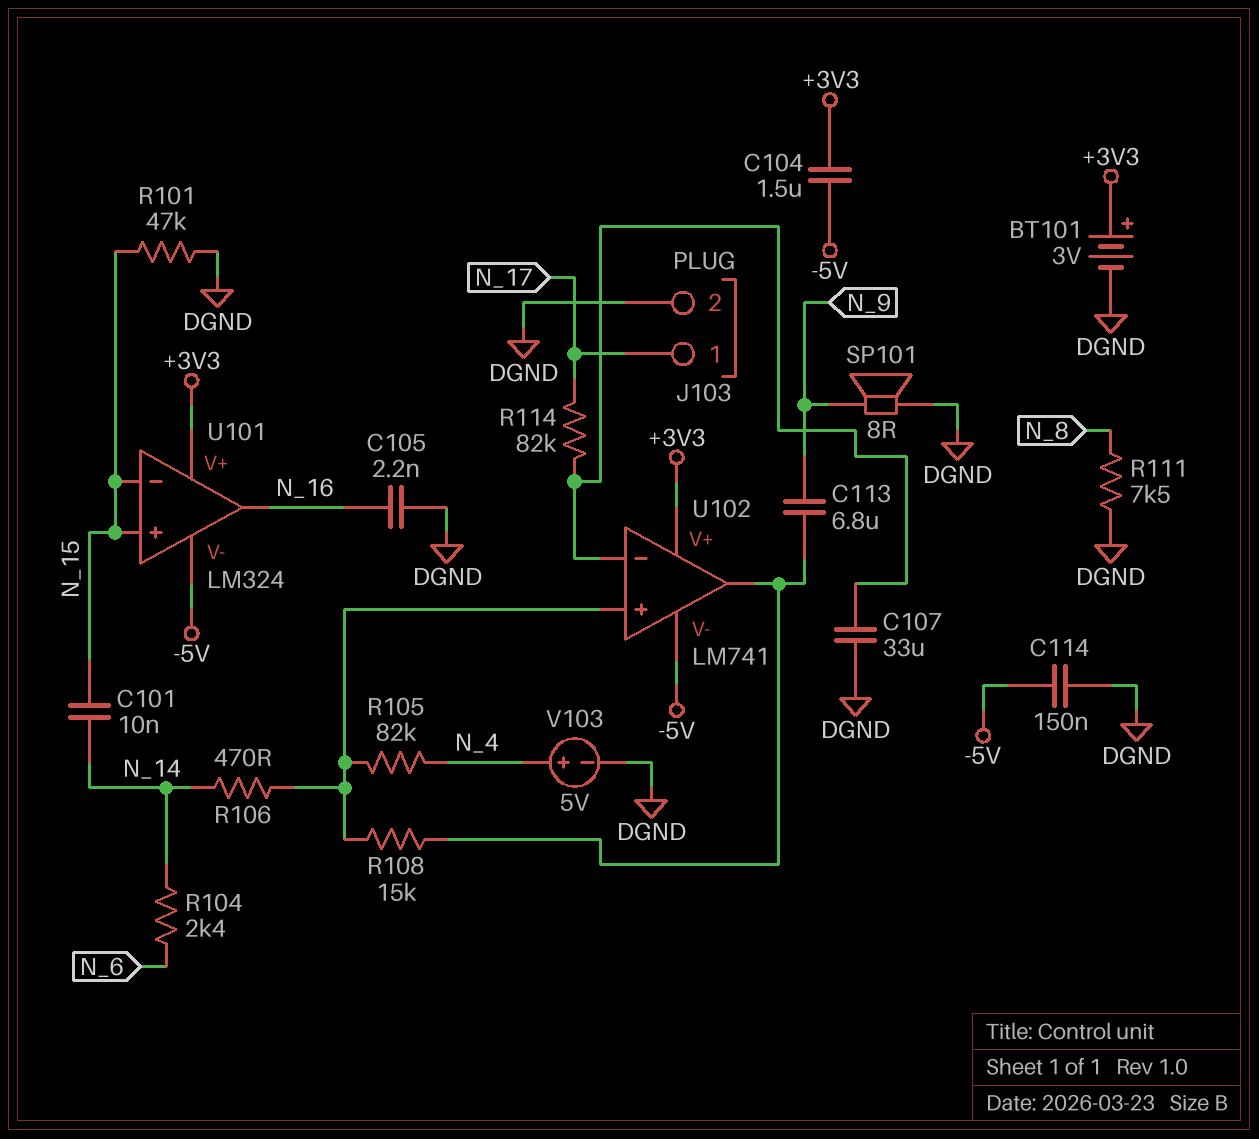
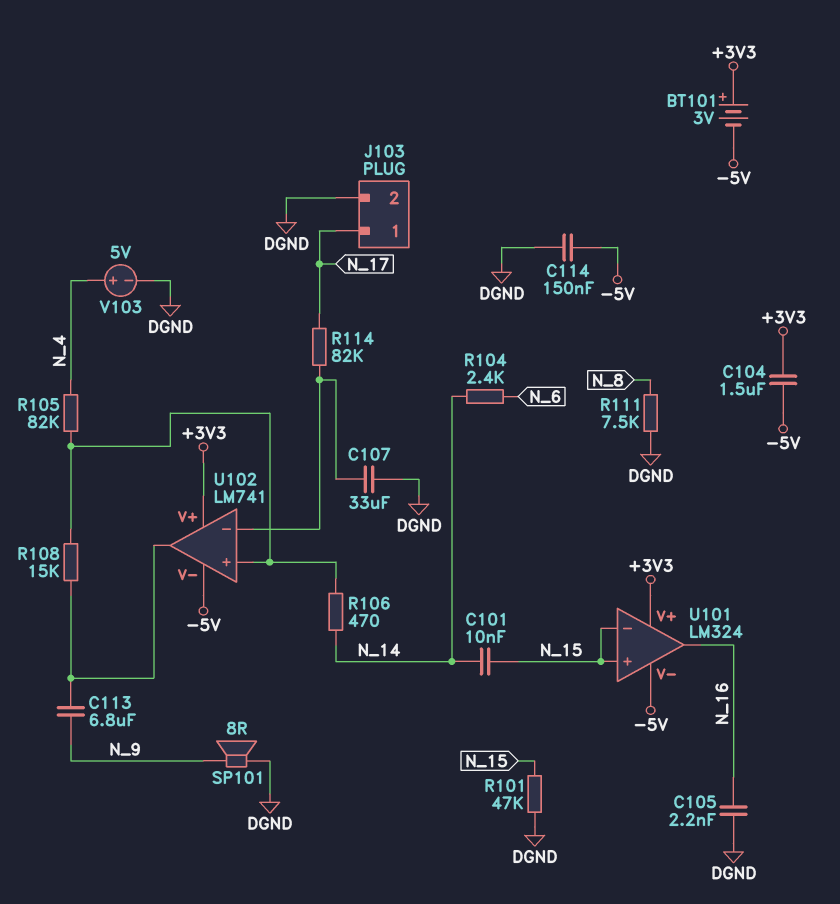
BT101: 3V (plus +3V3, minus DGND) -> 3V (plus +3V3, minus -5V)

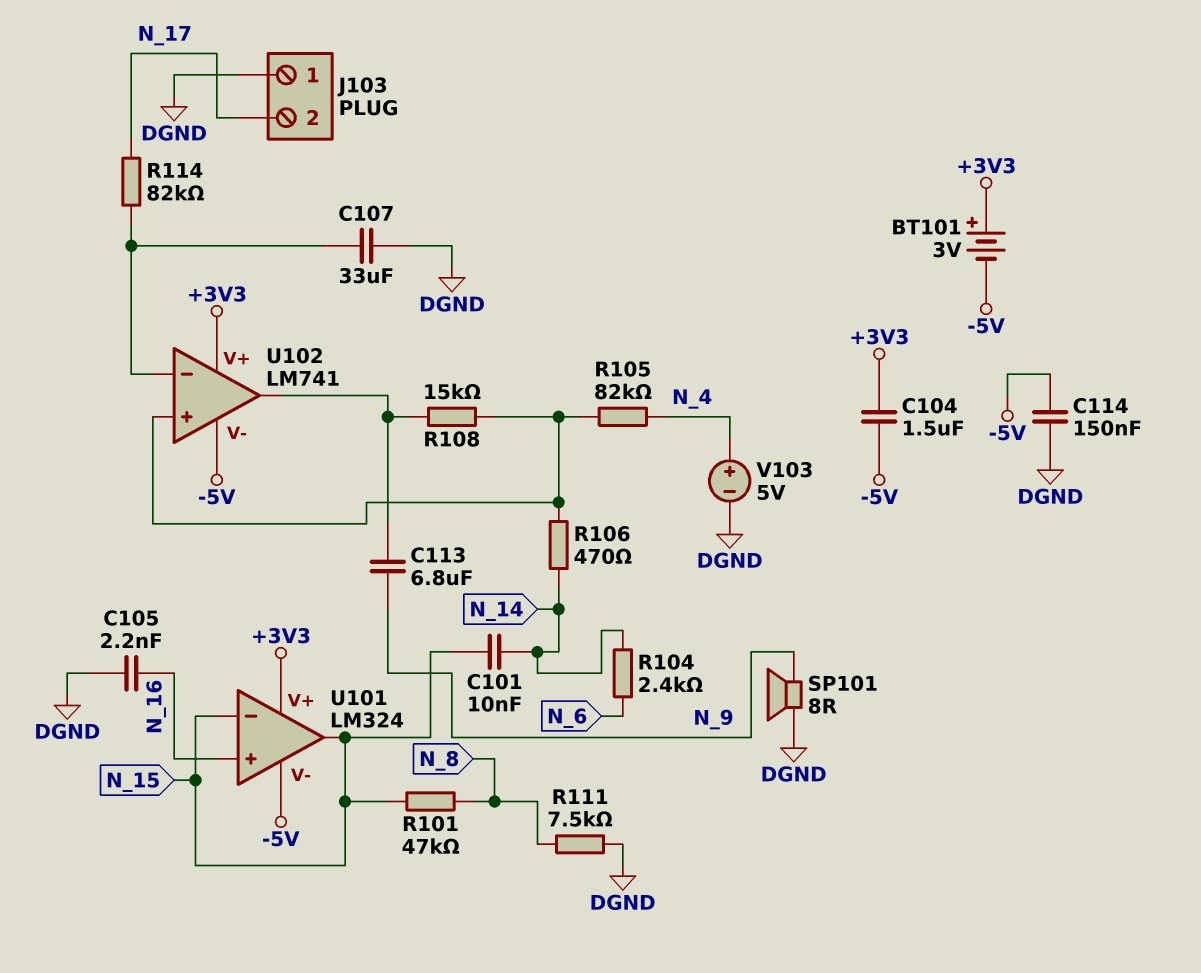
J103 pin 1: N_17 -> DGND
J103 pin 2: DGND -> N_17
R101: 47k (DGND, N_15) -> 47k (N_8, N_15)
U101 pin in+: N_15 -> N_16
U101 pin out: N_16 -> N_15

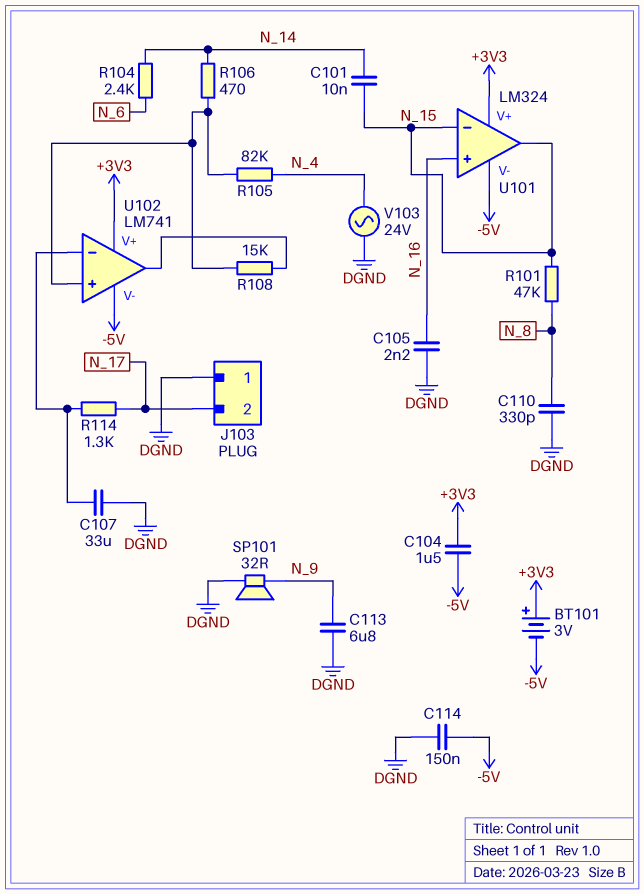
C110: none -> 330pF (DGND, N_8)
C113: 6.8uF (N_9, U102/out) -> 6.8uF (DGND, N_9)
R111: 7.5k (DGND, N_8) -> none
R114: 82k (N_17, U102/in-) -> 1.3k (N_17, U102/in-)
SP101: speaker 8R (DGND, N_9) -> speaker 32R (DGND, N_9)
V103: 5V (plus N_4, minus DGND) -> AC 24V (DGND, N_4)

